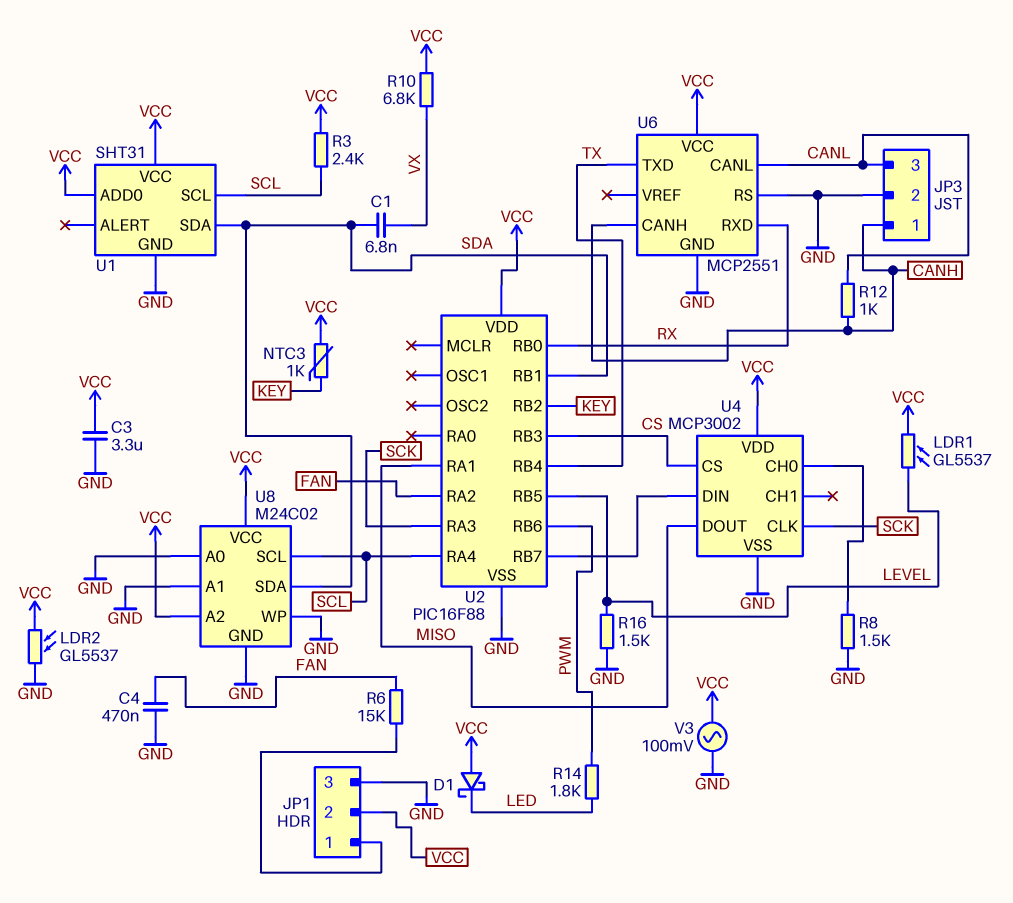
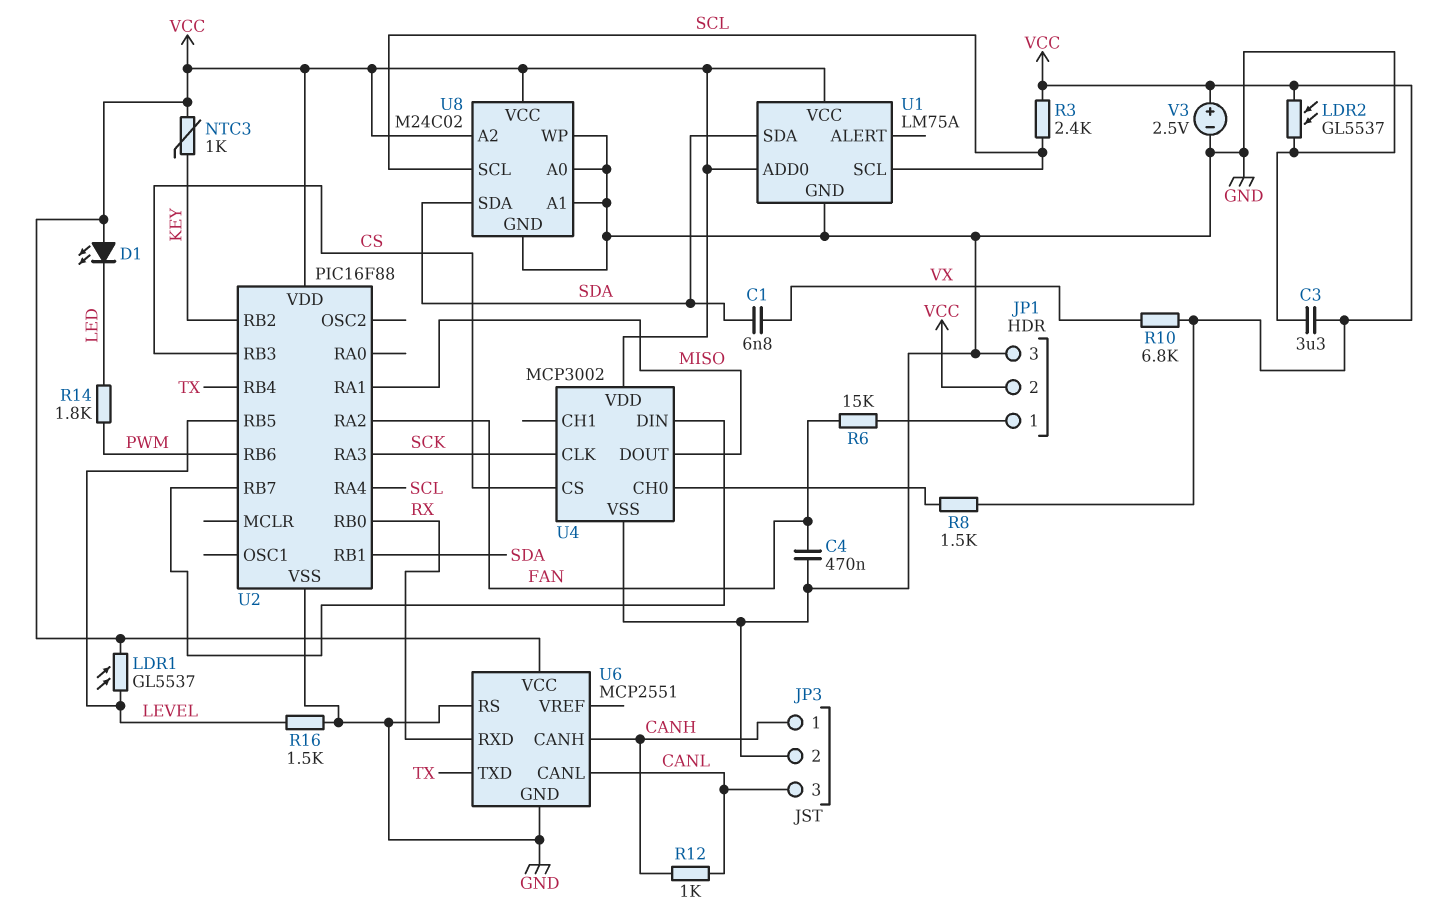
D1: schottky (A VCC, K LED) -> LED (A VCC, K LED)
R8: 1.5k (GND, U4/CH0) -> 1.5k (U4/CH0, VCC)
U1: SHT31 -> LM75A
V3: AC 100mV (GND, VCC) -> 2.5V (plus VCC, minus GND)

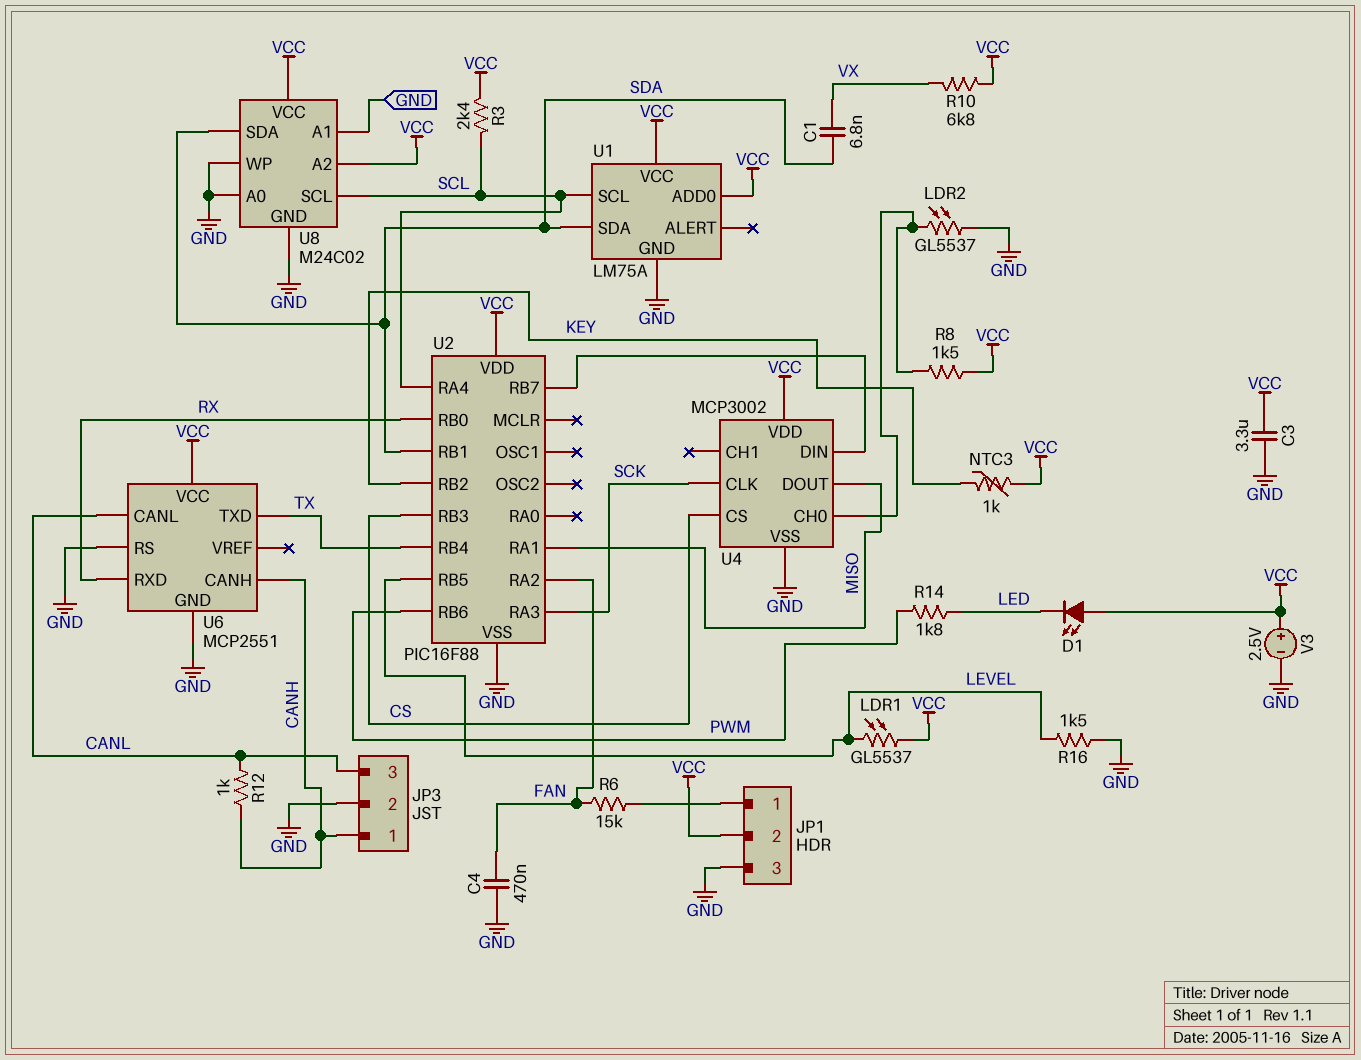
LDR2: GL5537 (GND, VCC) -> GL5537 (GND, U4/CH0)

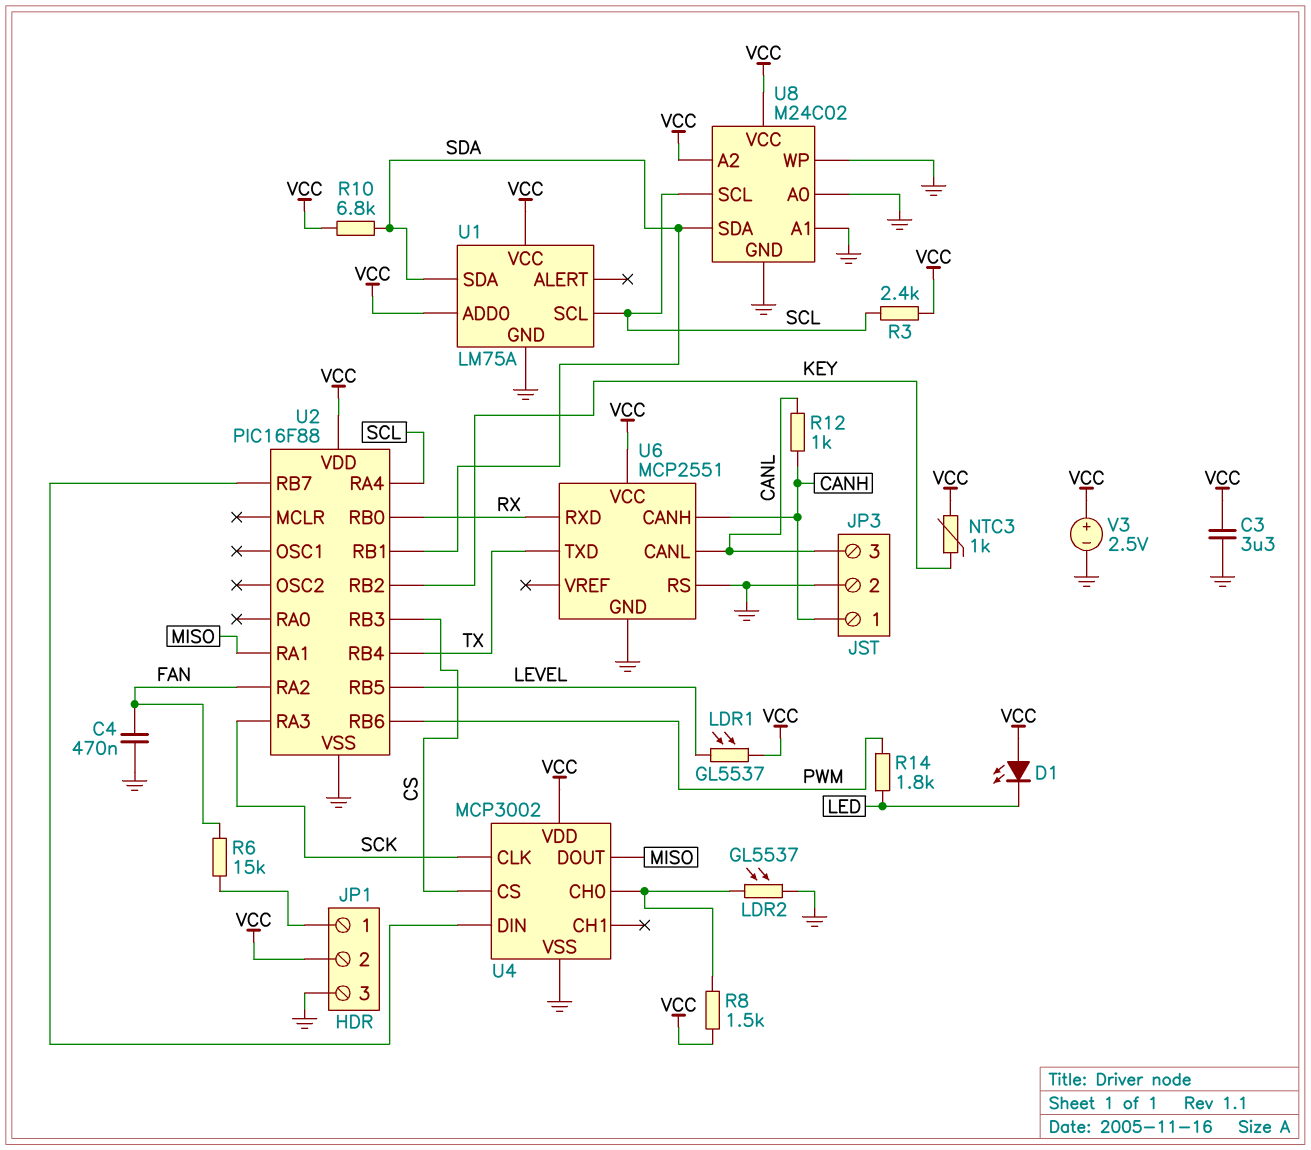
C1: 6.8nF (SDA, VX) -> none
R10: 6.8k (VCC, VX) -> 6.8k (SDA, VCC)
R16: 1.5k (GND, LEVEL) -> none

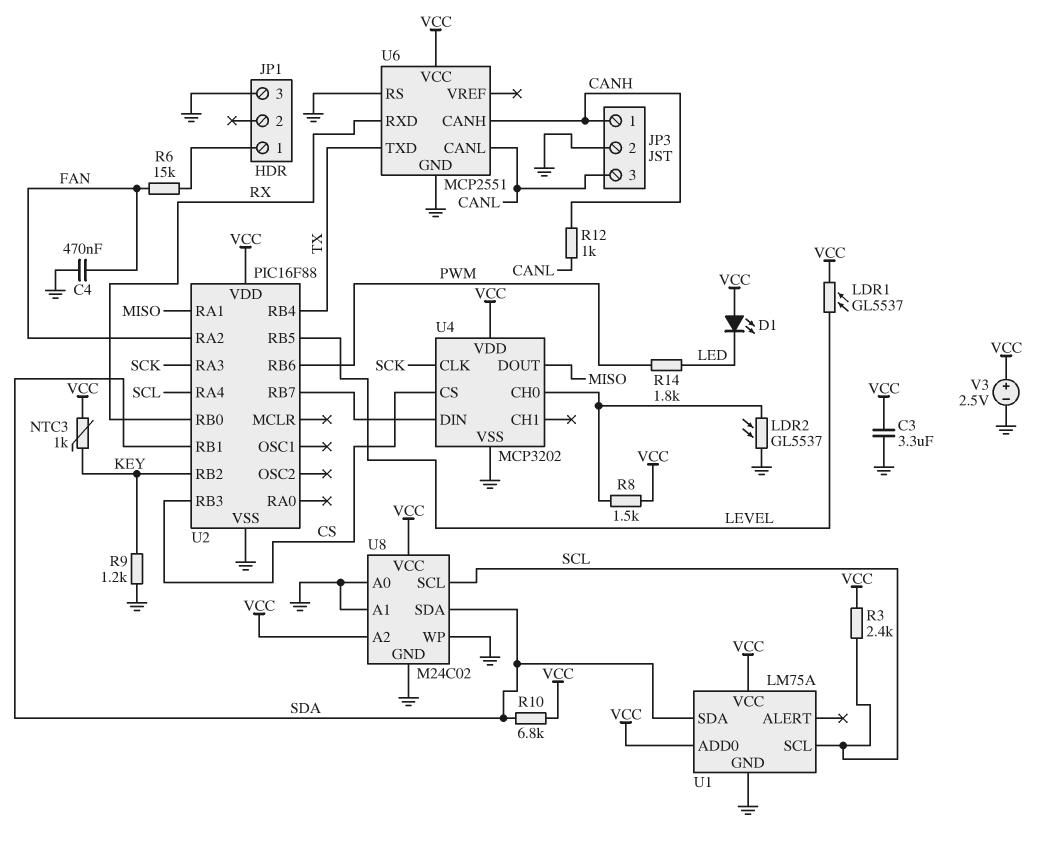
JP1 pin 2: VCC -> none
R9: none -> 1.2k (GND, KEY)
U4: MCP3002 -> MCP3202

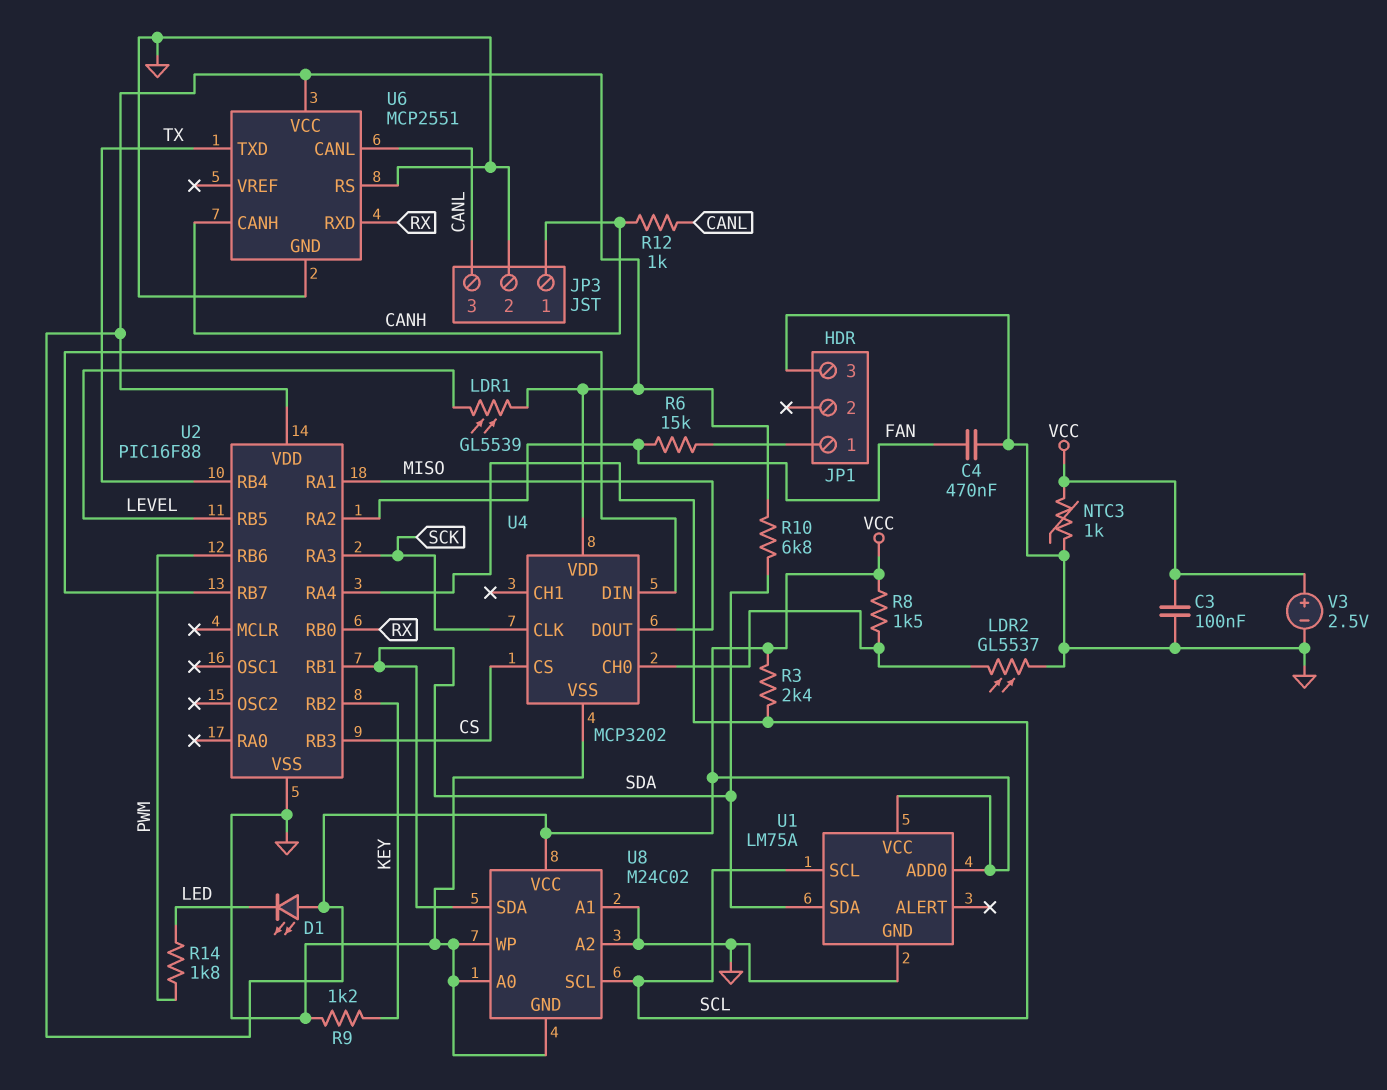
C3: 3.3uF (GND, VCC) -> 100nF (GND, VCC)
LDR1: GL5537 (LEVEL, VCC) -> GL5539 (LEVEL, VCC)
NTC3: 1k (KEY, VCC) -> 1k (GND, VCC)
U8 pin A2: VCC -> GND

